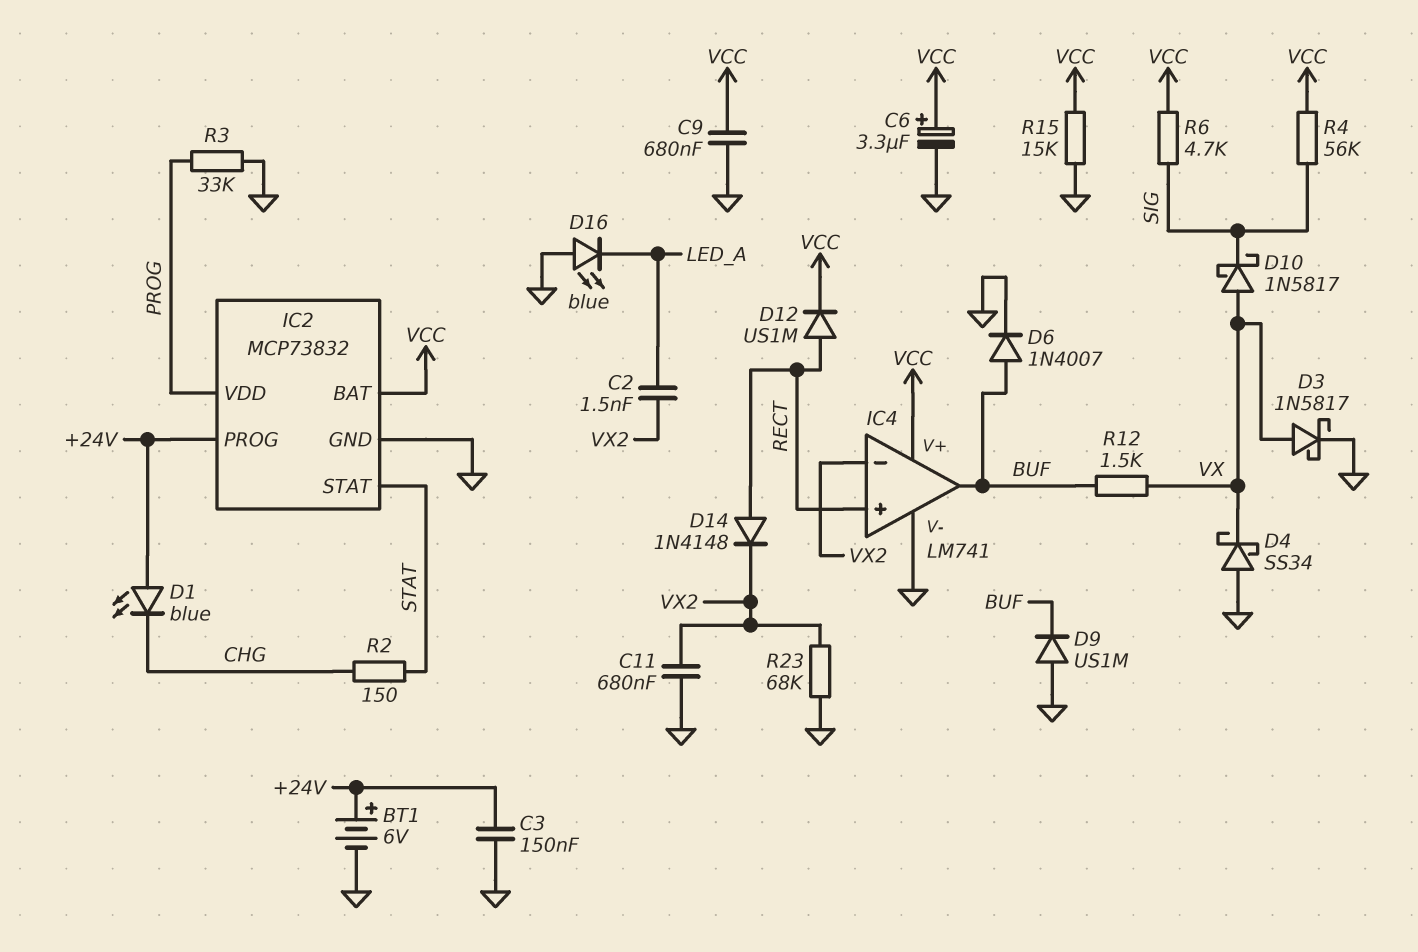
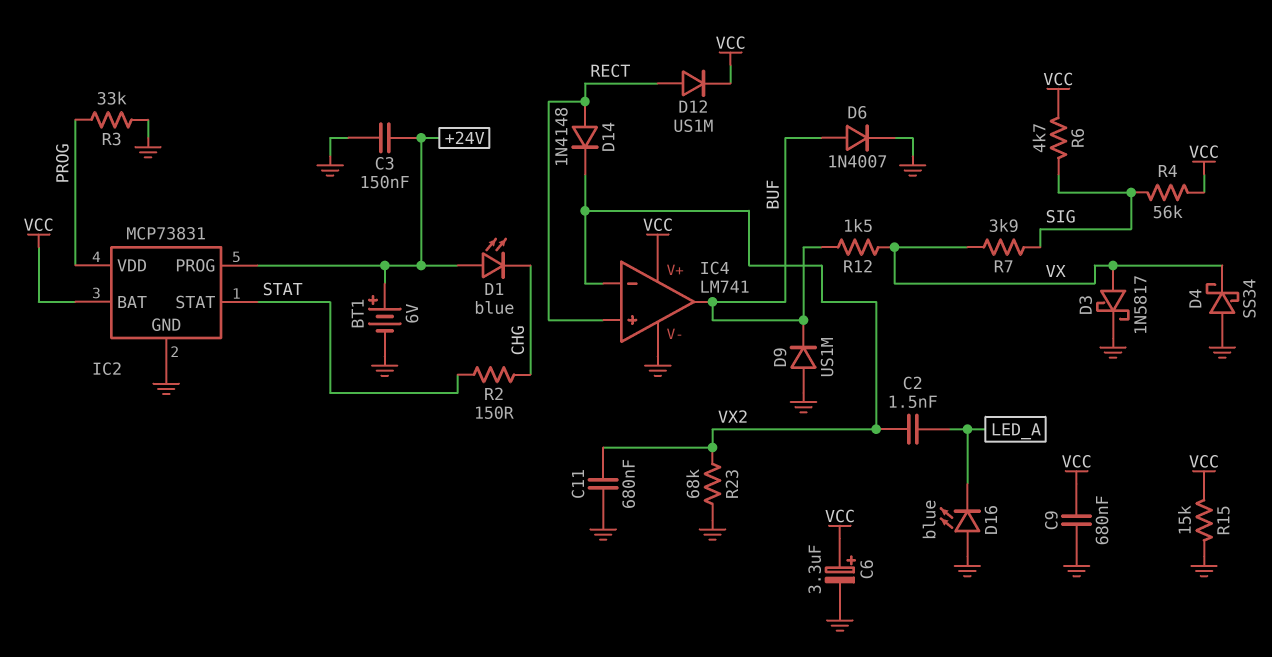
D10: schottky 1N5817 (A VX, K SIG) -> none
IC2: MCP73832 -> MCP73831
R7: none -> 3.9k (SIG, VX)

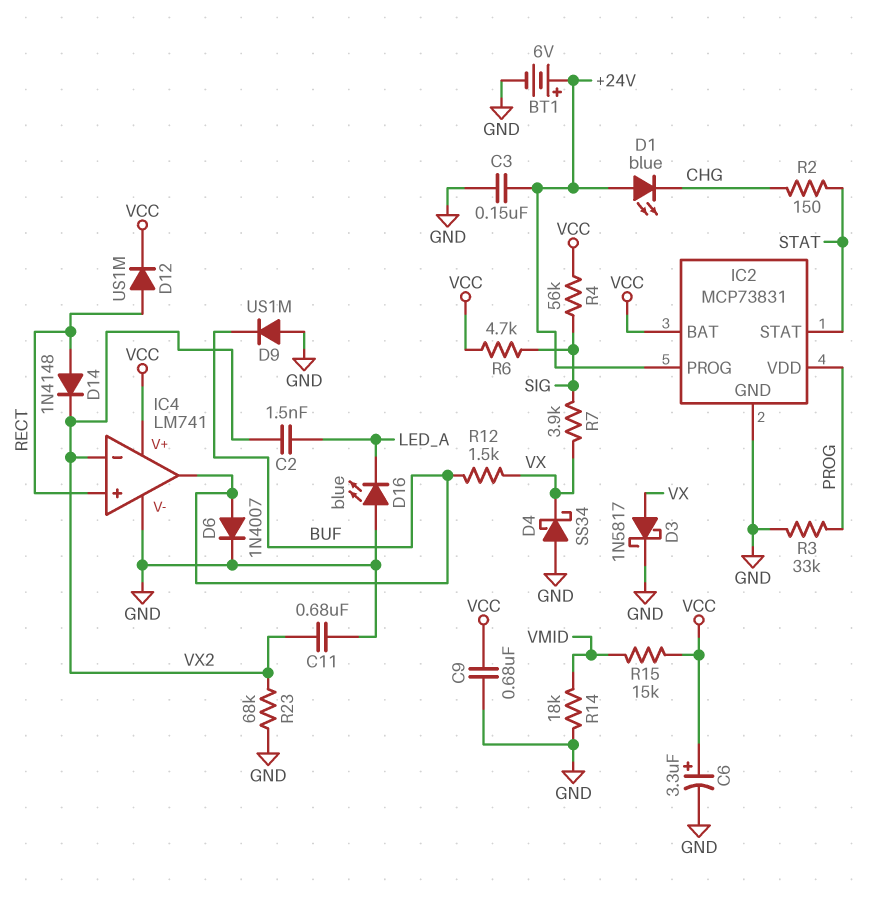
R14: none -> 18k (GND, VMID)
R15: 15k (GND, VCC) -> 15k (VCC, VMID)

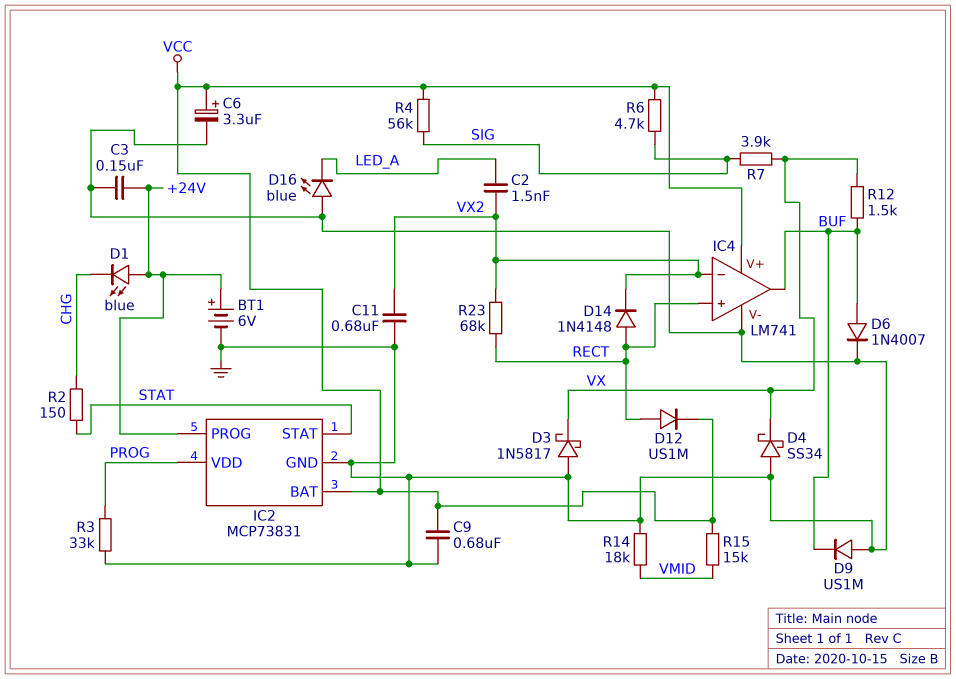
D3: schottky 1N5817 (A VX, K GND) -> schottky 1N5817 (A GND, K VX)
R23: 68k (GND, VX2) -> 68k (RECT, VX2)

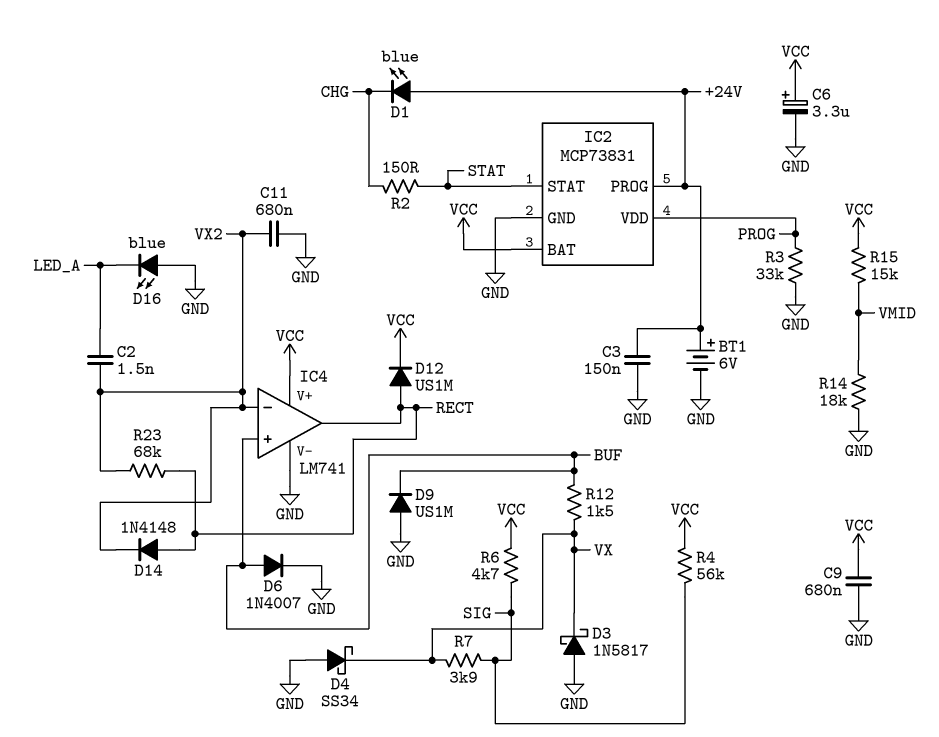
IC4 pin in+: RECT -> BUF
IC4 pin out: BUF -> RECT

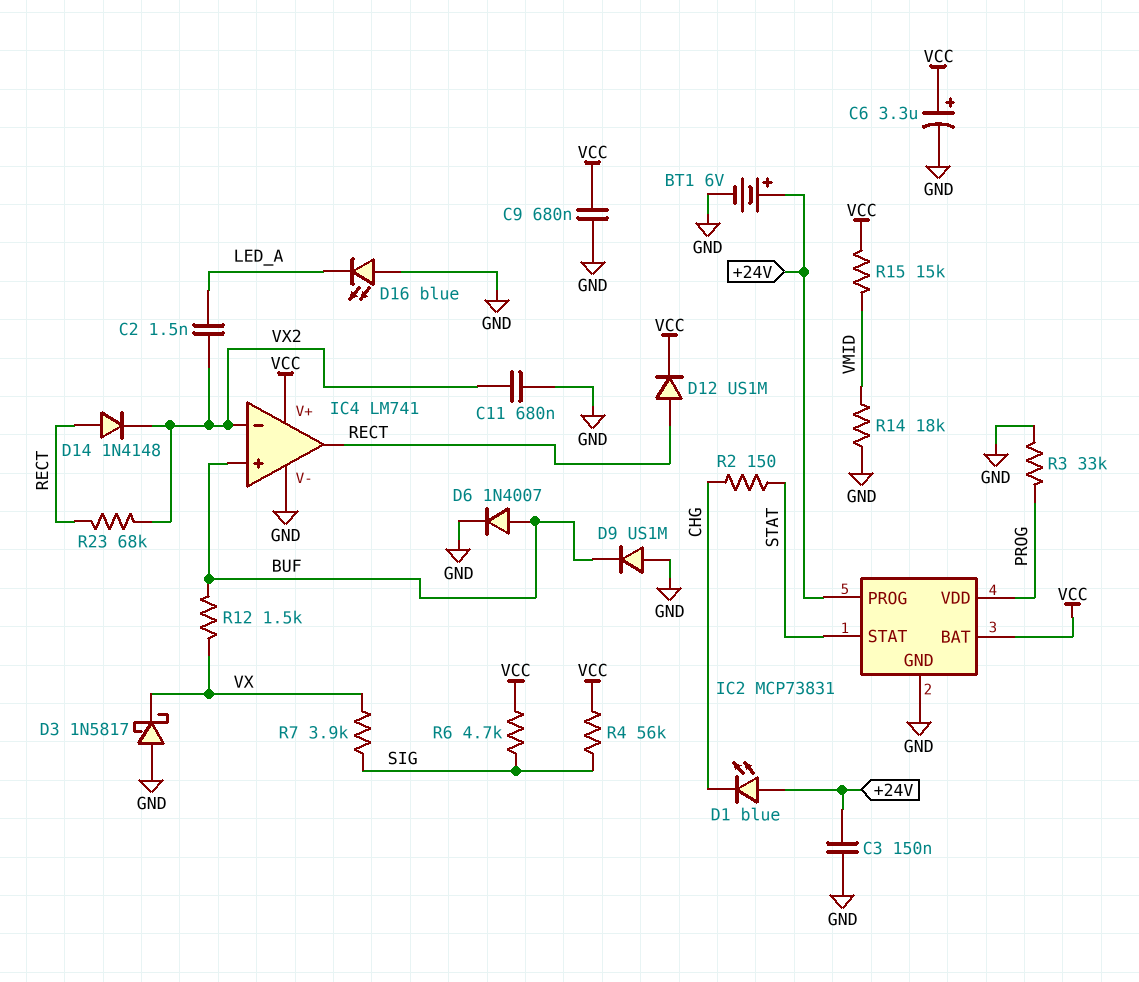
D4: schottky SS34 (A GND, K VX) -> none

